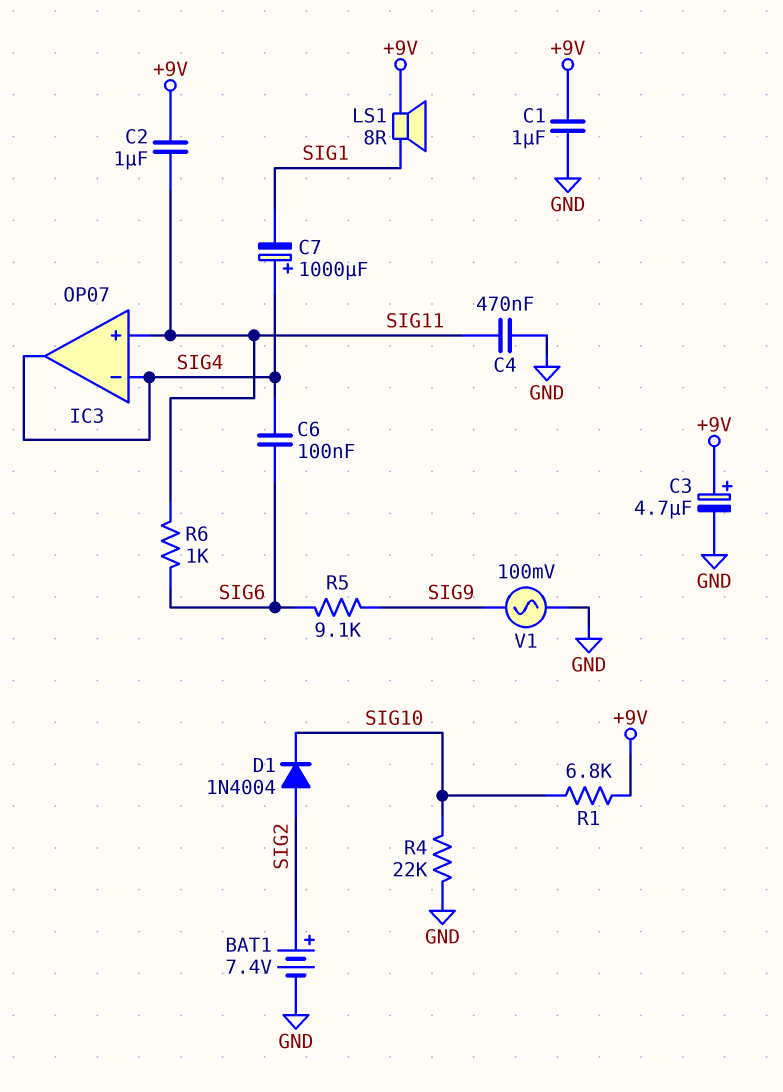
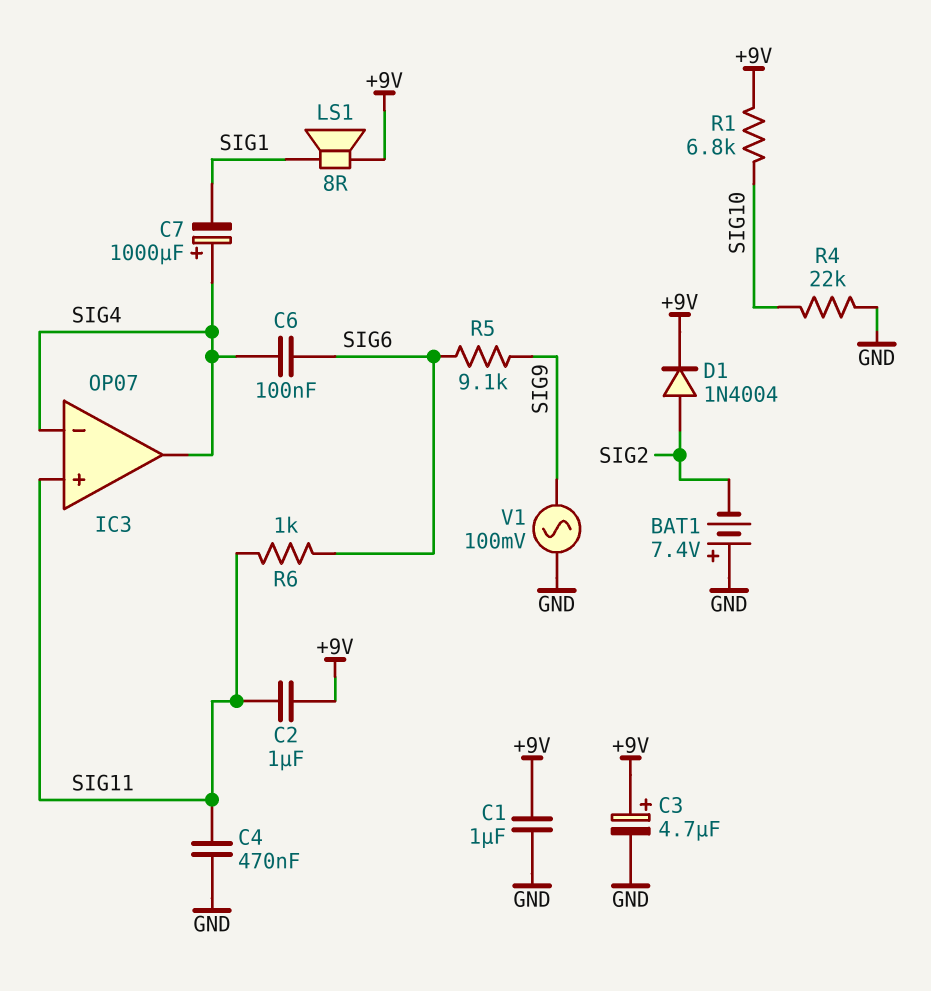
BAT1: 7.4V (plus SIG2, minus GND) -> 7.4V (plus GND, minus SIG2)
D1: diode 1N4004 (A SIG2, K SIG10) -> diode 1N4004 (A SIG2, K +9V)

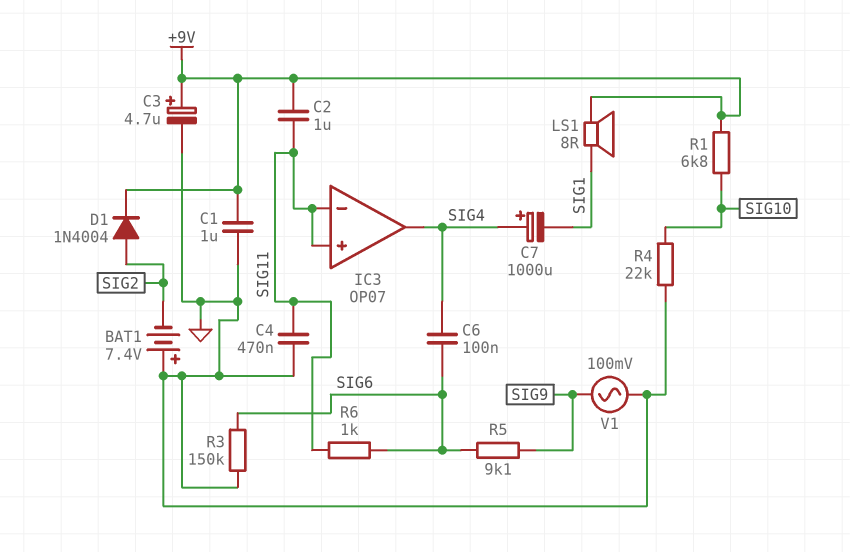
IC3 pin in-: SIG4 -> SIG11
R3: none -> 150k (GND, SIG6)

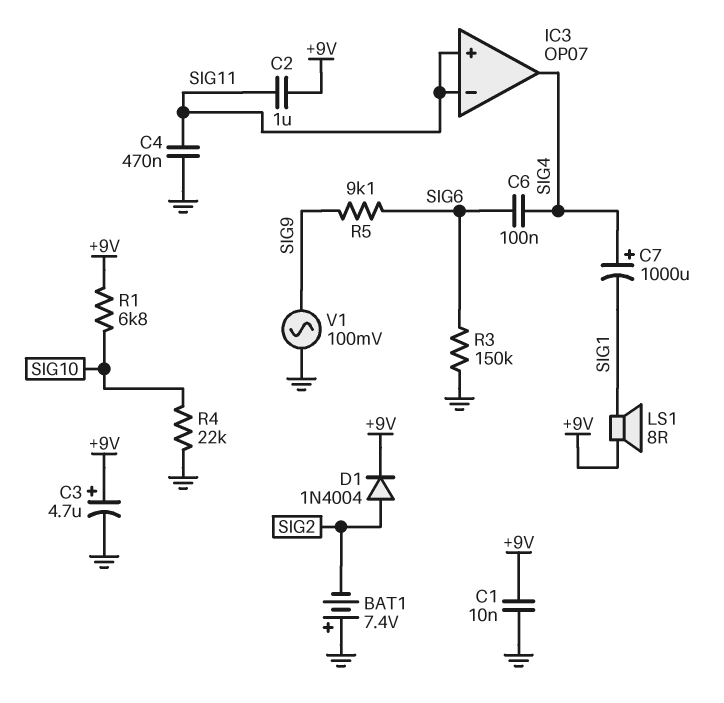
C1: 1uF (+9V, GND) -> 10nF (+9V, GND)
R6: 1k (SIG6, SIG11) -> none

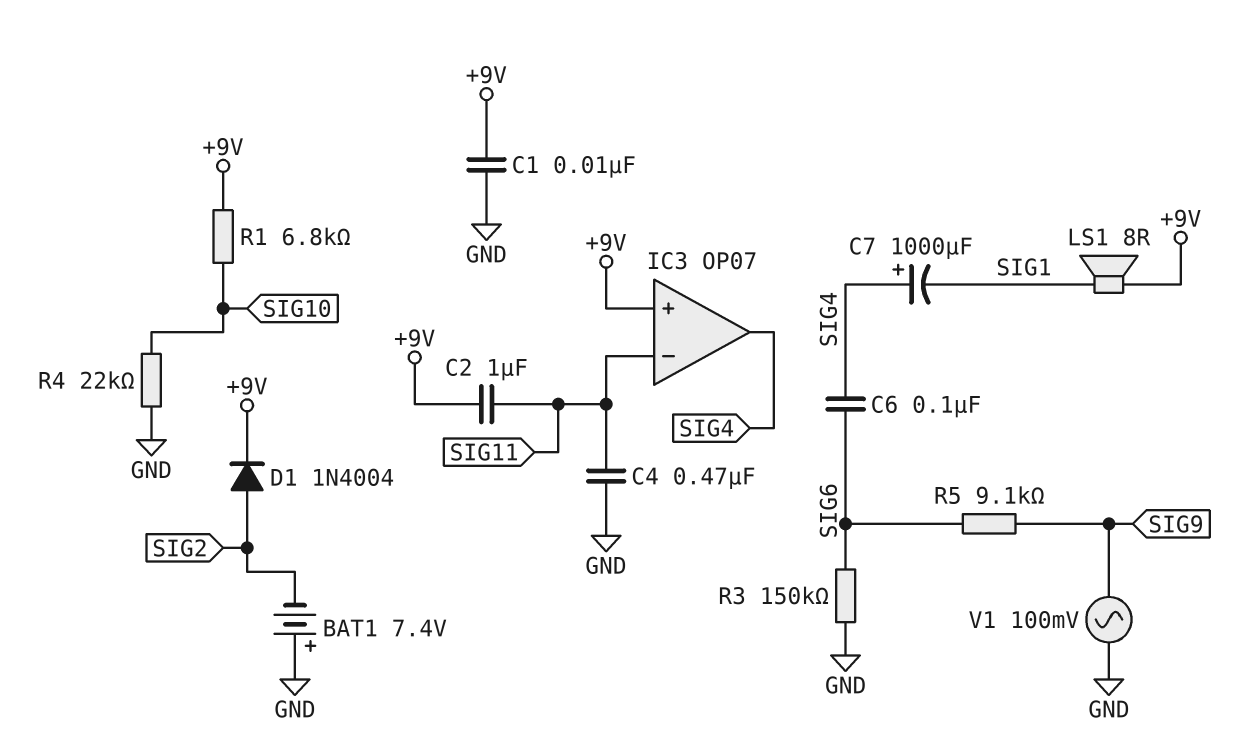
C3: 4.7uF (plus +9V, minus GND) -> none
IC3 pin in+: SIG11 -> +9V

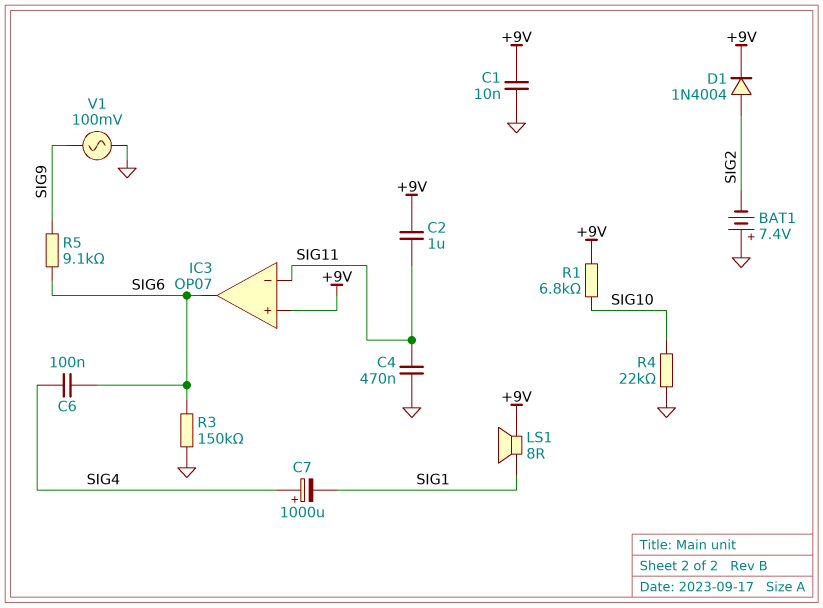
IC3 pin out: SIG4 -> SIG6

